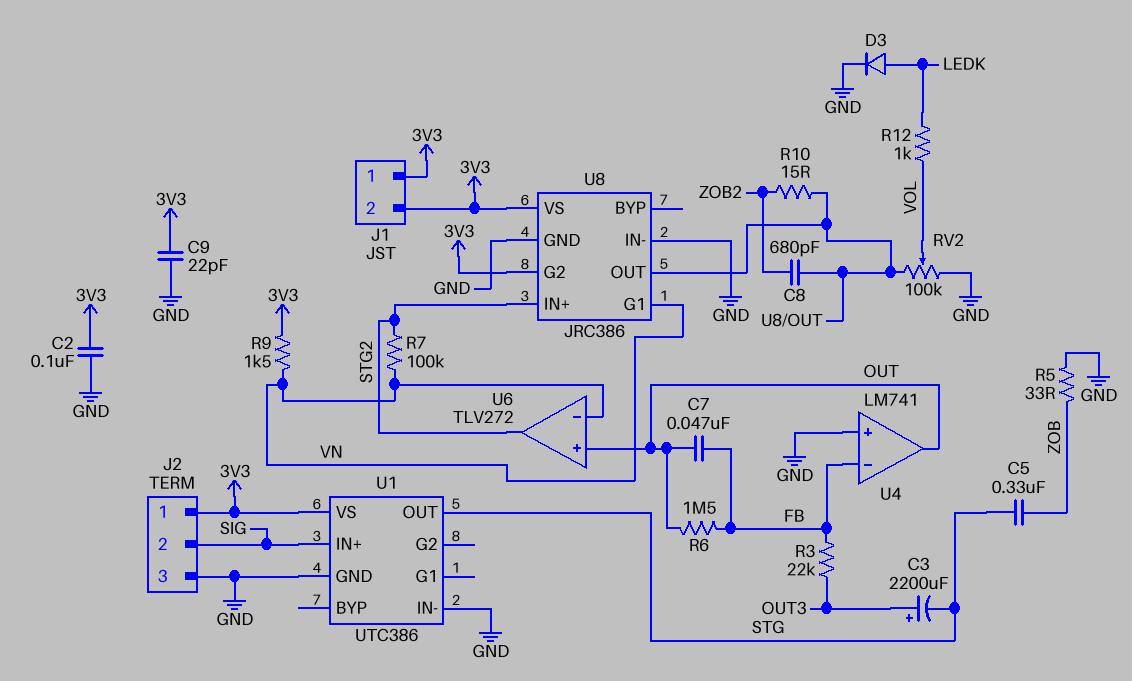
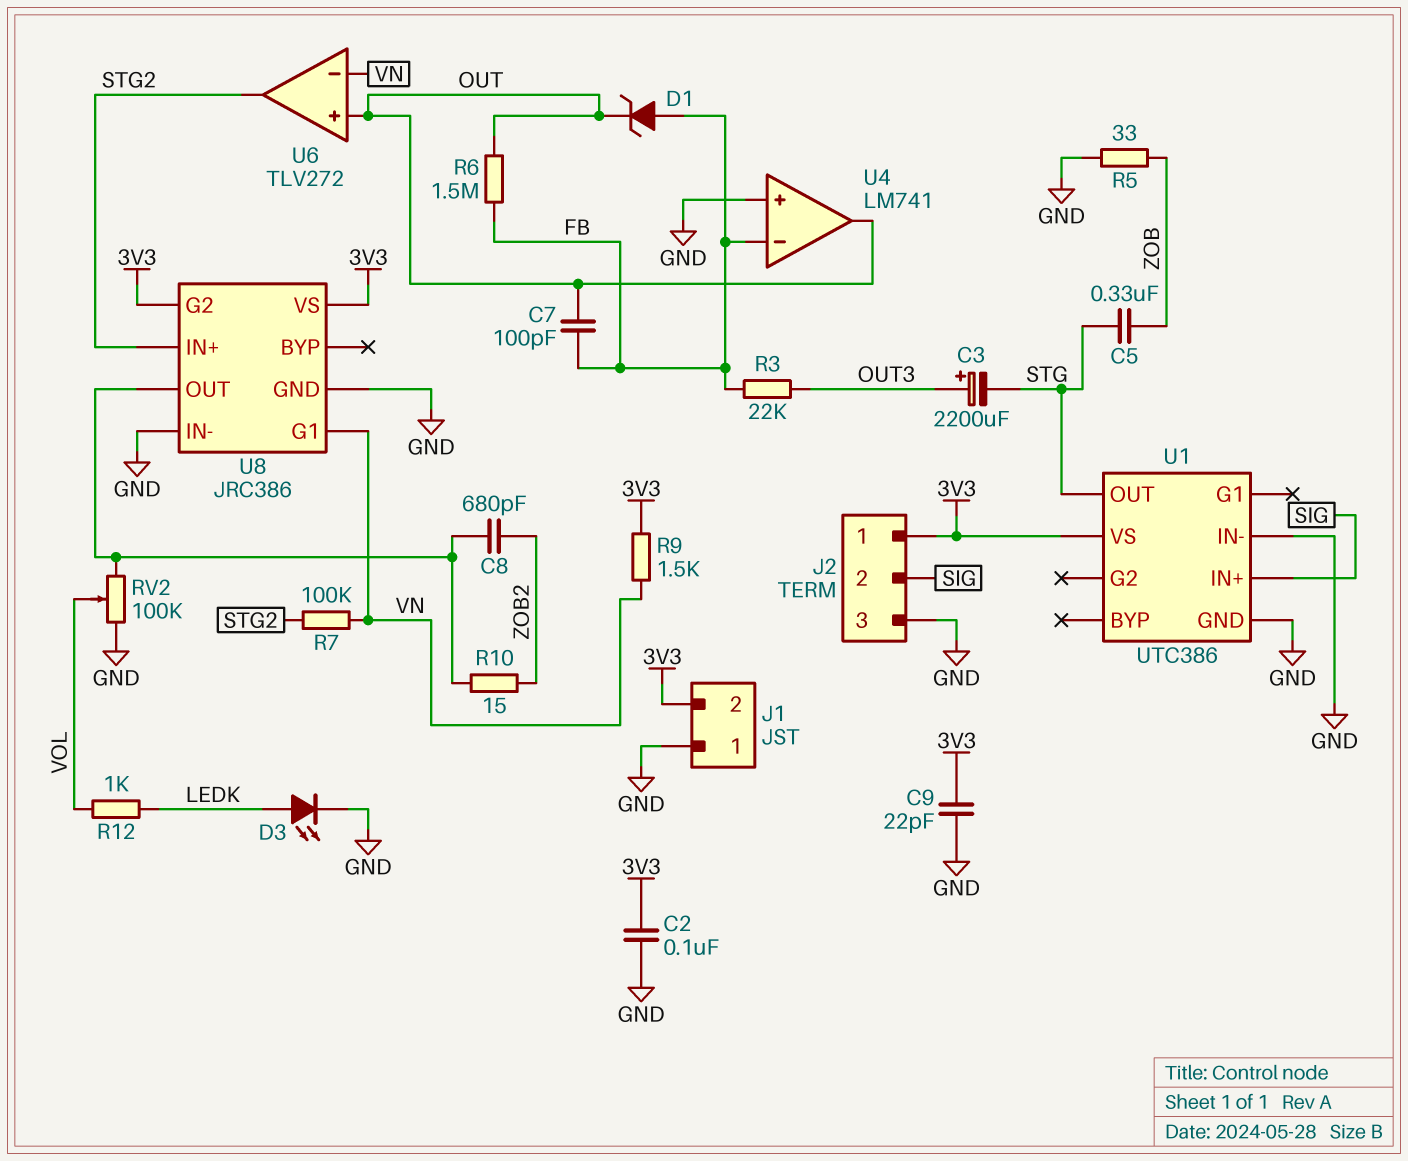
C7: 47nF (FB, OUT) -> 100pF (FB, OUT)
D1: none -> zener (A FB, K OUT)
D3: diode (A LEDK, K GND) -> LED (A LEDK, K GND)
J1 pin 1: 3V3 -> GND

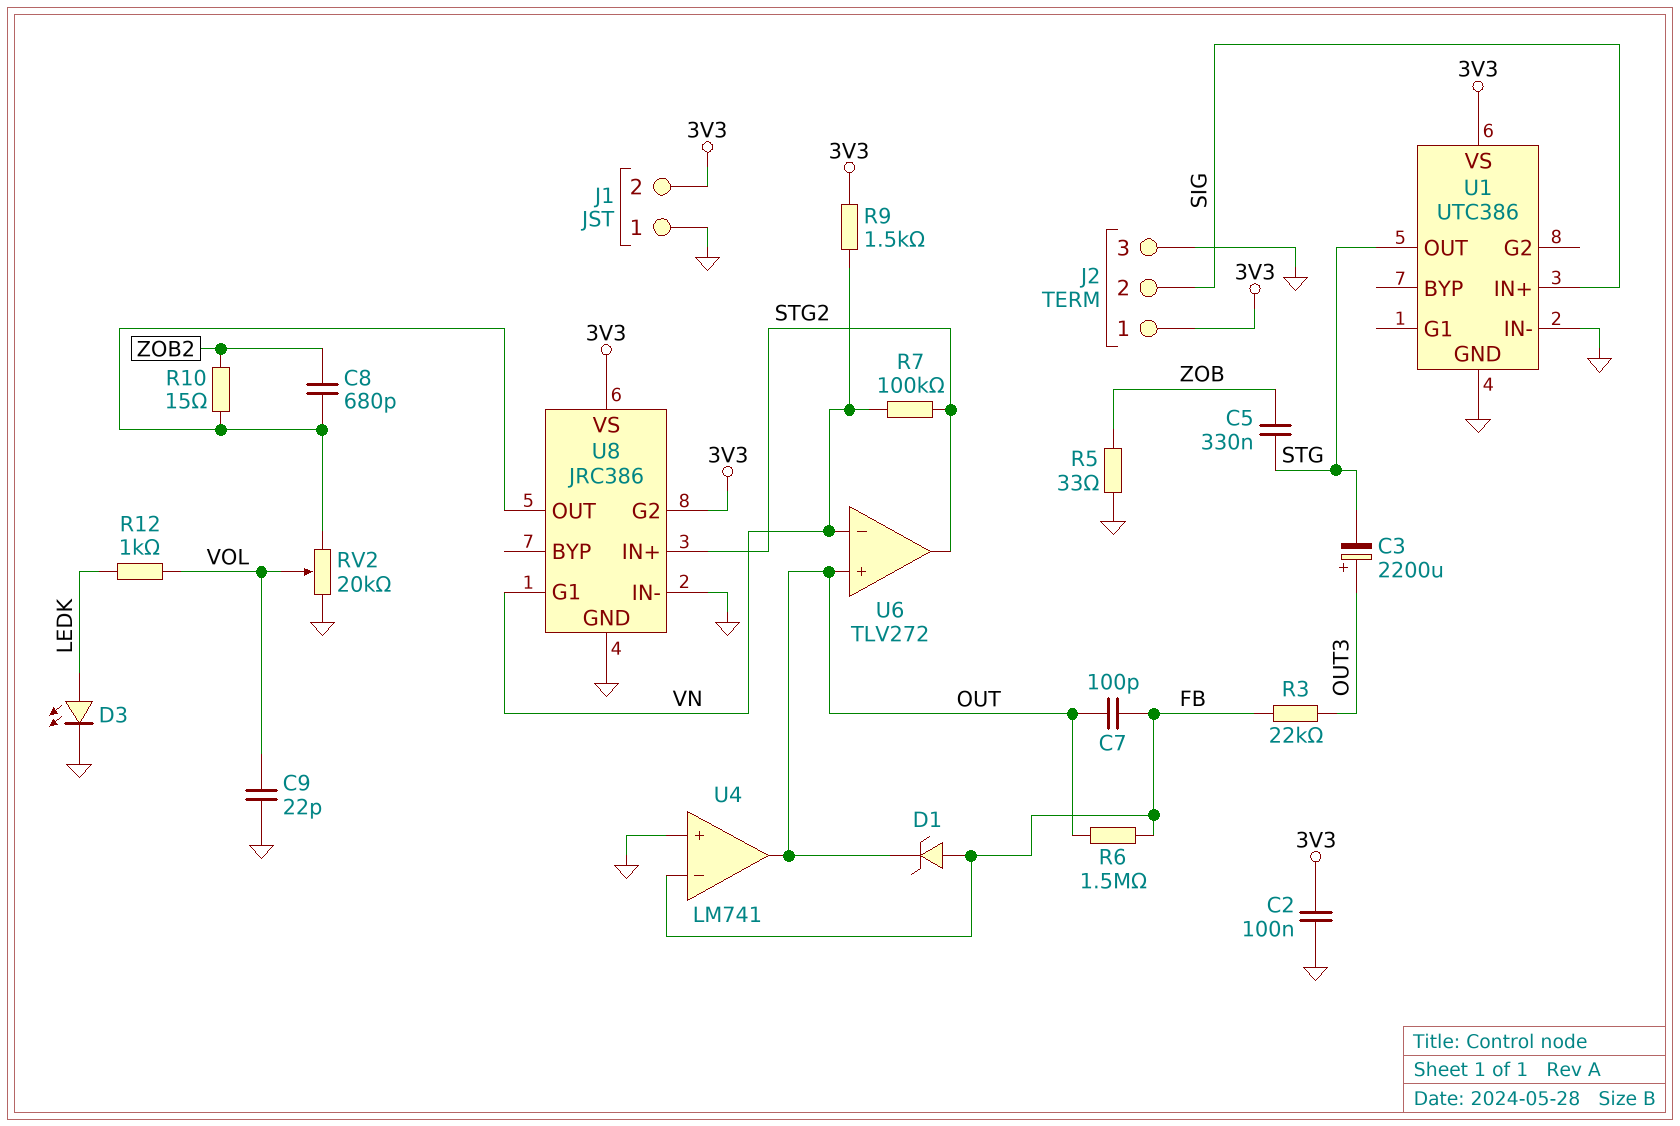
C9: 22pF (3V3, GND) -> 22pF (GND, VOL)
RV2: 100k (GND, U8/OUT, wiper VOL) -> 20k (GND, U8/OUT, wiper VOL)

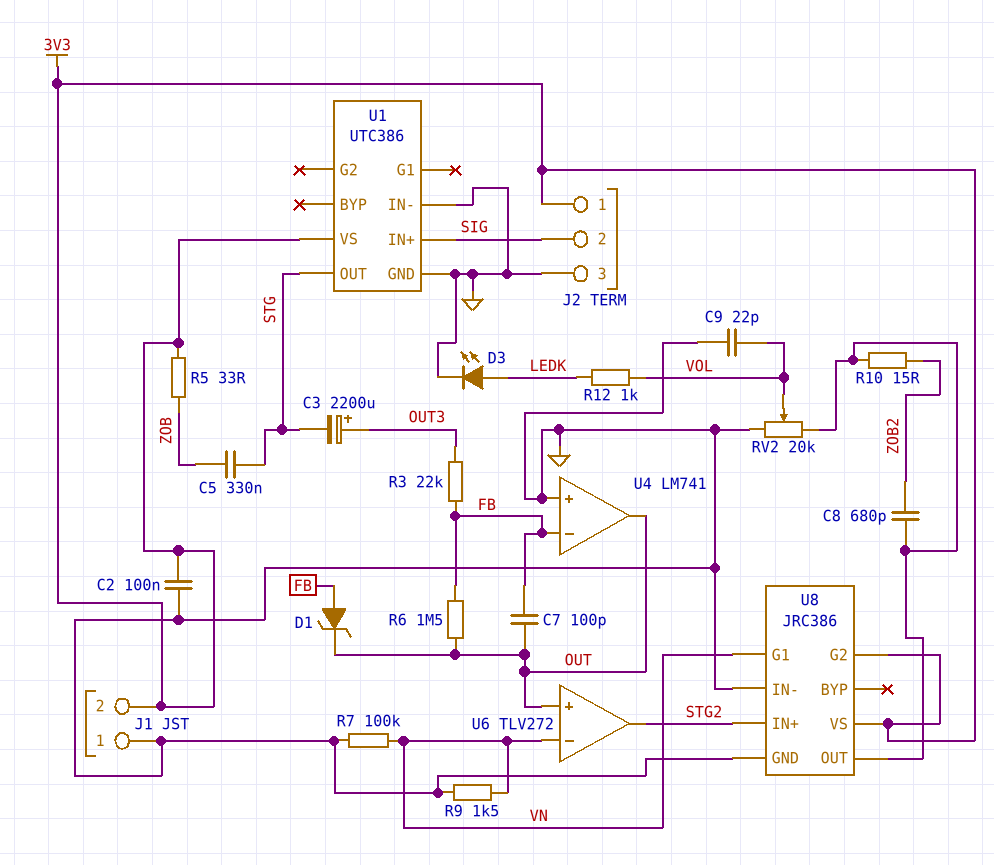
R5: 33 (GND, ZOB) -> 33 (3V3, ZOB)
R7: 100k (STG2, VN) -> 100k (GND, VN)
R9: 1.5k (3V3, VN) -> 1.5k (GND, VN)

